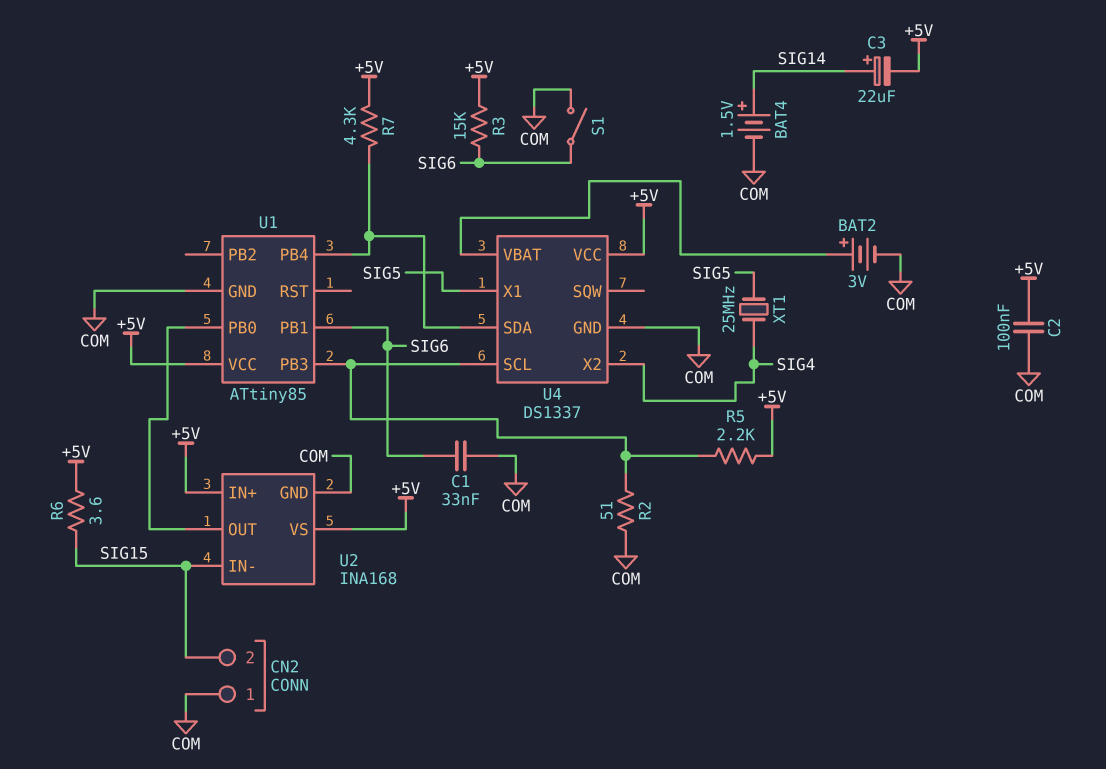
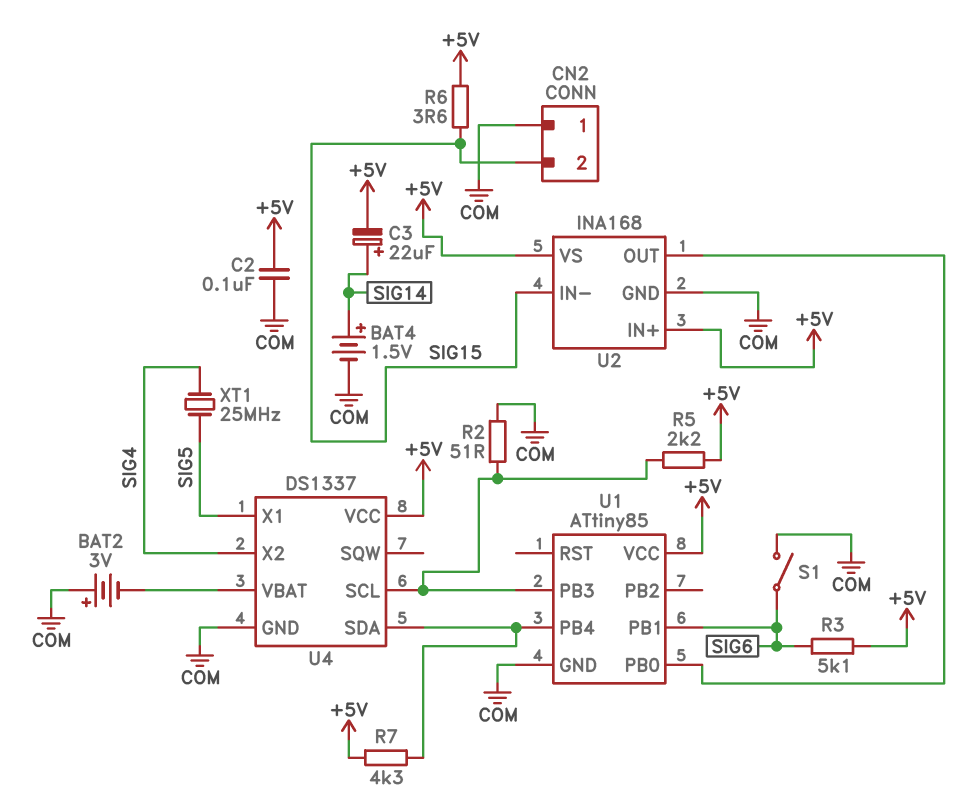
BAT2: 3V (plus U4/VBAT, minus COM) -> 3V (plus COM, minus U4/VBAT)
C1: 33nF (COM, SIG6) -> none
R3: 15k (+5V, SIG6) -> 5.1k (+5V, SIG6)

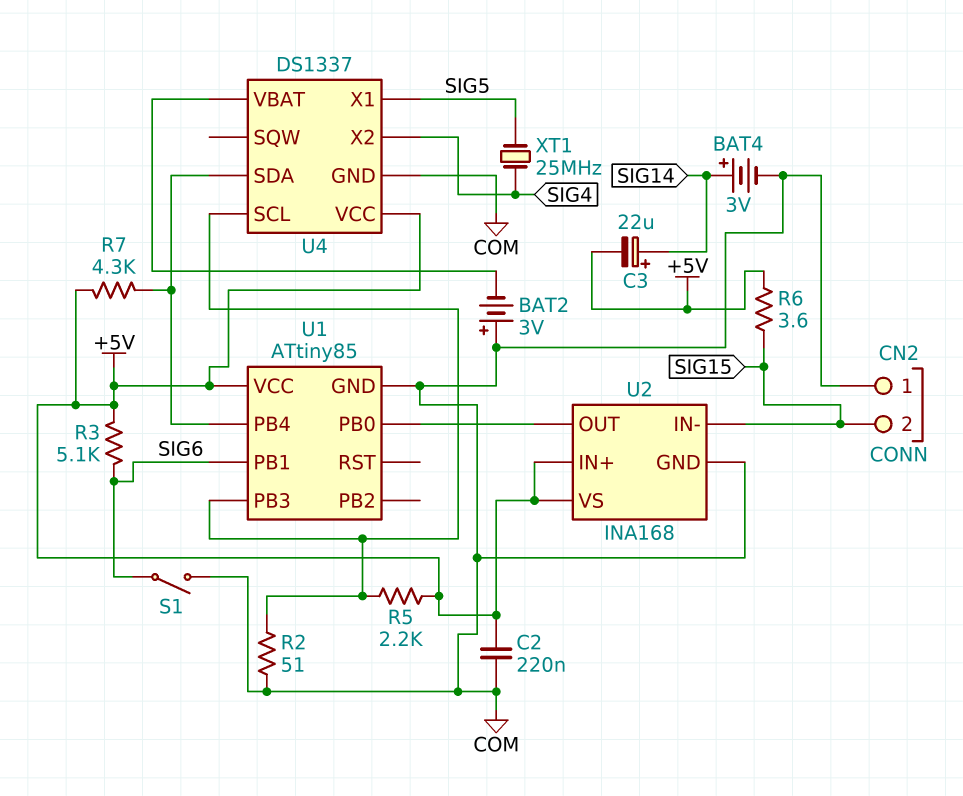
BAT4: 1.5V (plus SIG14, minus COM) -> 3V (plus SIG14, minus COM)
C2: 100nF (+5V, COM) -> 220nF (+5V, COM)

